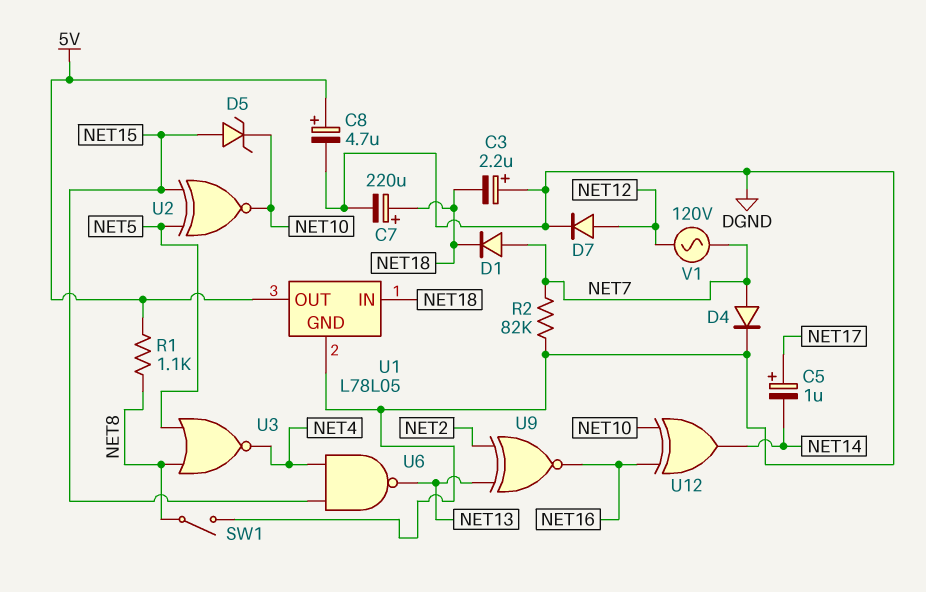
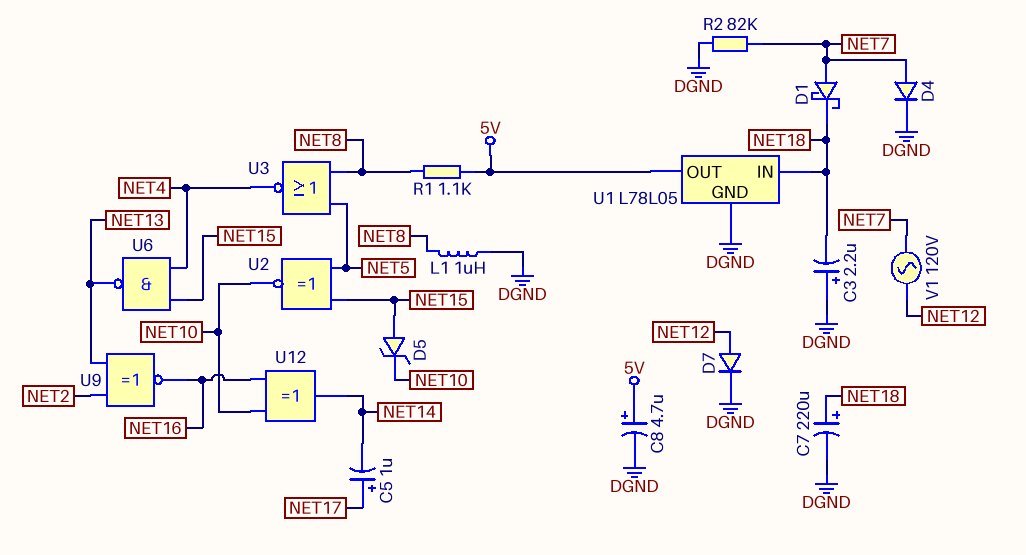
D1: diode (A NET7, K NET18) -> schottky (A NET7, K NET18)
L1: none -> 1uH (DGND, NET8)
SW1: switch (DGND, NET8) -> none

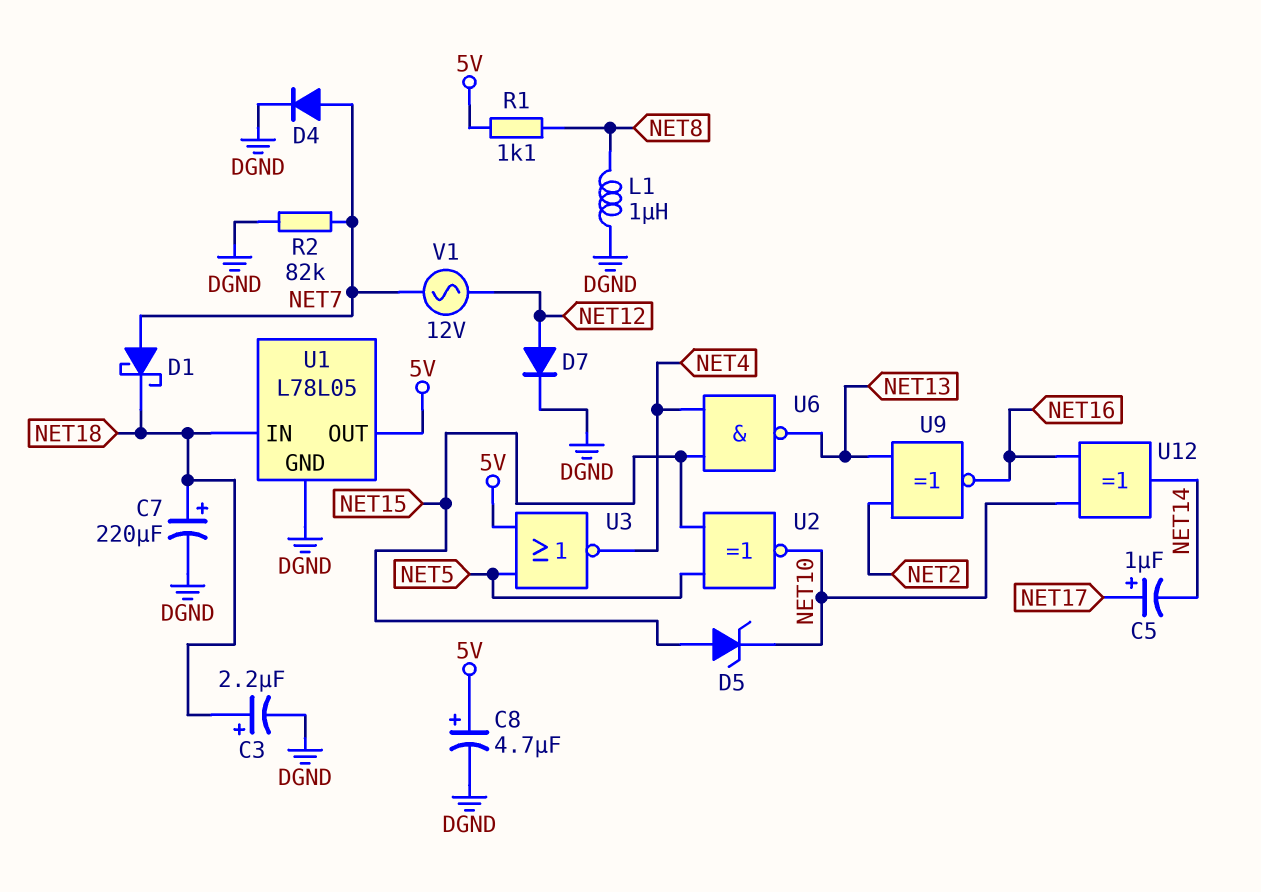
C3: 2.2uF (plus DGND, minus NET18) -> 2.2uF (plus NET18, minus DGND)
U3: NOR (in NET5, in NET8, out NET4) -> NOR (in 5V, in NET5, out NET4)
V1: AC 120V (NET7, NET12) -> AC 12V (NET7, NET12)

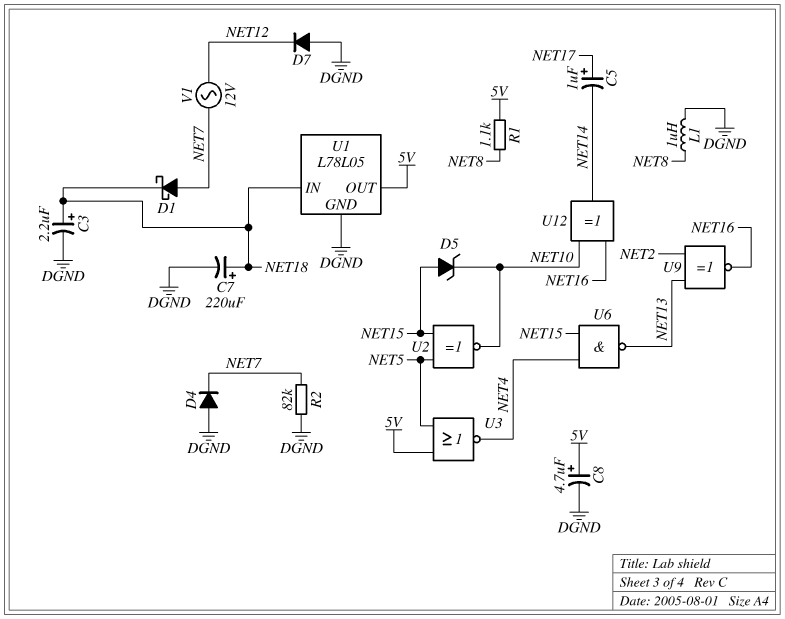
D4: diode (A NET7, K DGND) -> diode (A DGND, K NET7)
D7: diode (A NET12, K DGND) -> diode (A DGND, K NET12)

